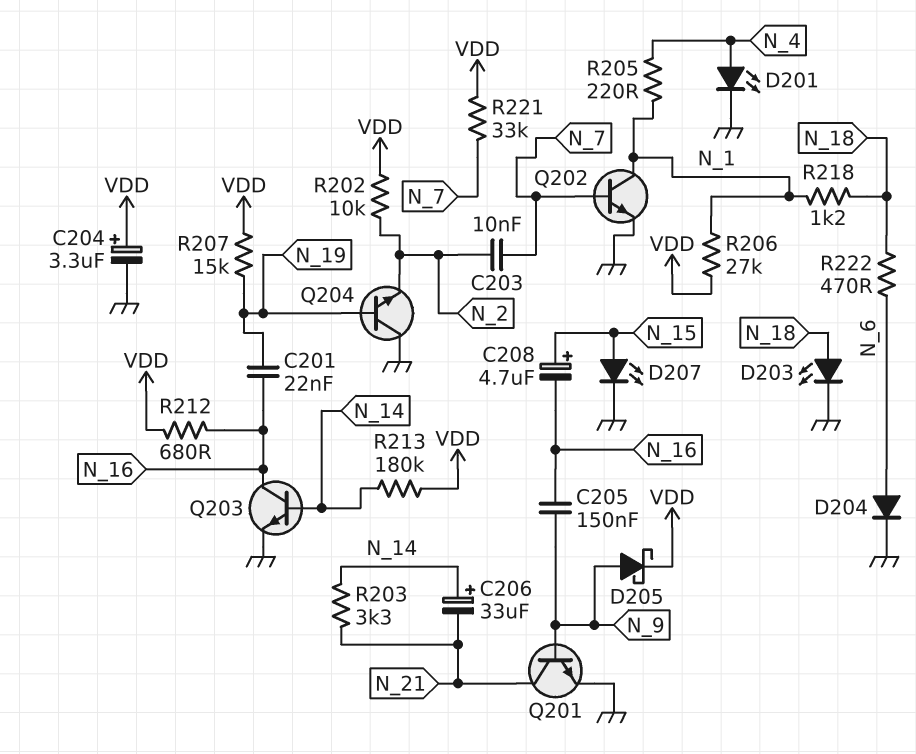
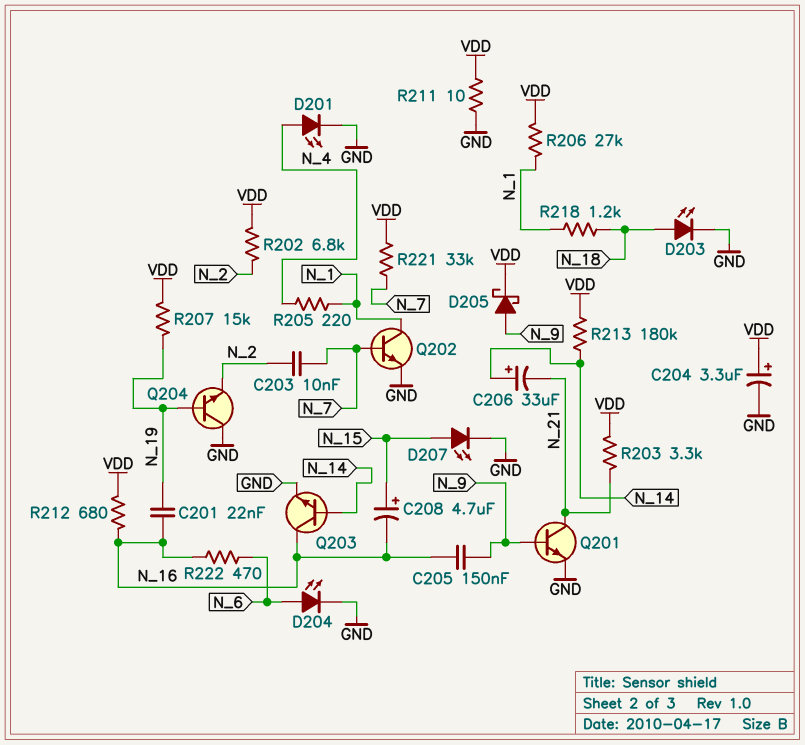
D204: diode (A N_6, K GND) -> LED (A N_6, K GND)
R202: 10k (N_2, VDD) -> 6.8k (N_2, VDD)
R203: 3.3k (N_14, N_21) -> 3.3k (N_21, VDD)
R211: none -> 10 (GND, VDD)
R222: 470 (N_6, N_18) -> 470 (N_6, N_16)

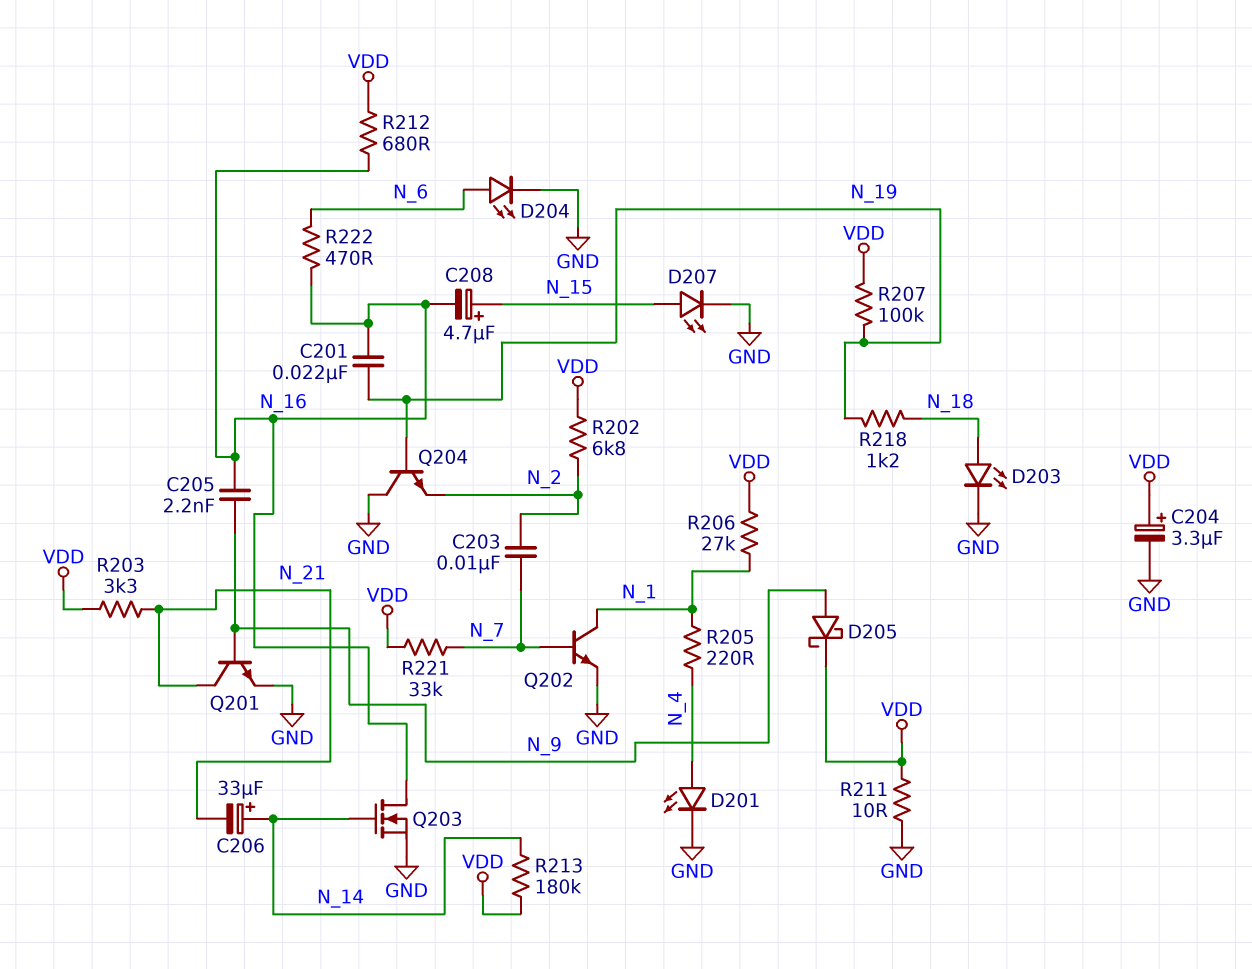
C205: 150nF (N_9, N_16) -> 2.2nF (N_9, N_16)
Q203: NPN (B N_14, C N_16, E GND) -> NMOS (G N_14, D N_16, S GND)
R207: 15k (N_19, VDD) -> 100k (N_19, VDD)
R218: 1.2k (N_1, N_18) -> 1.2k (N_18, N_19)

